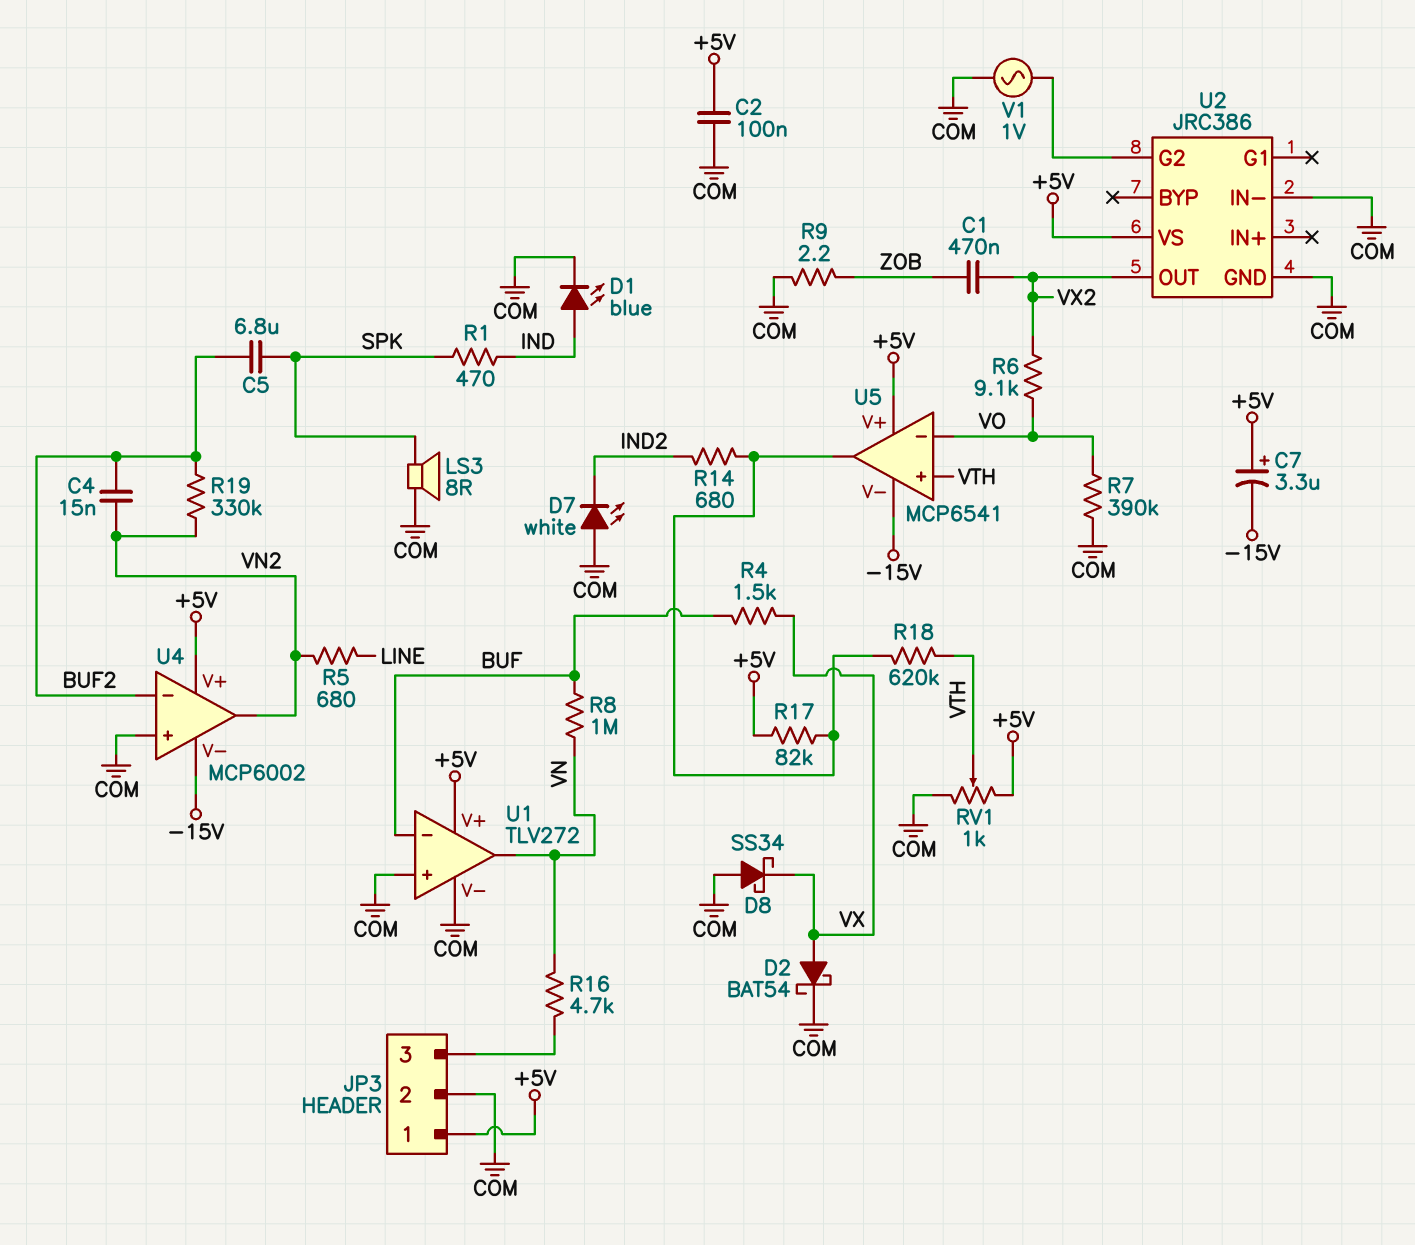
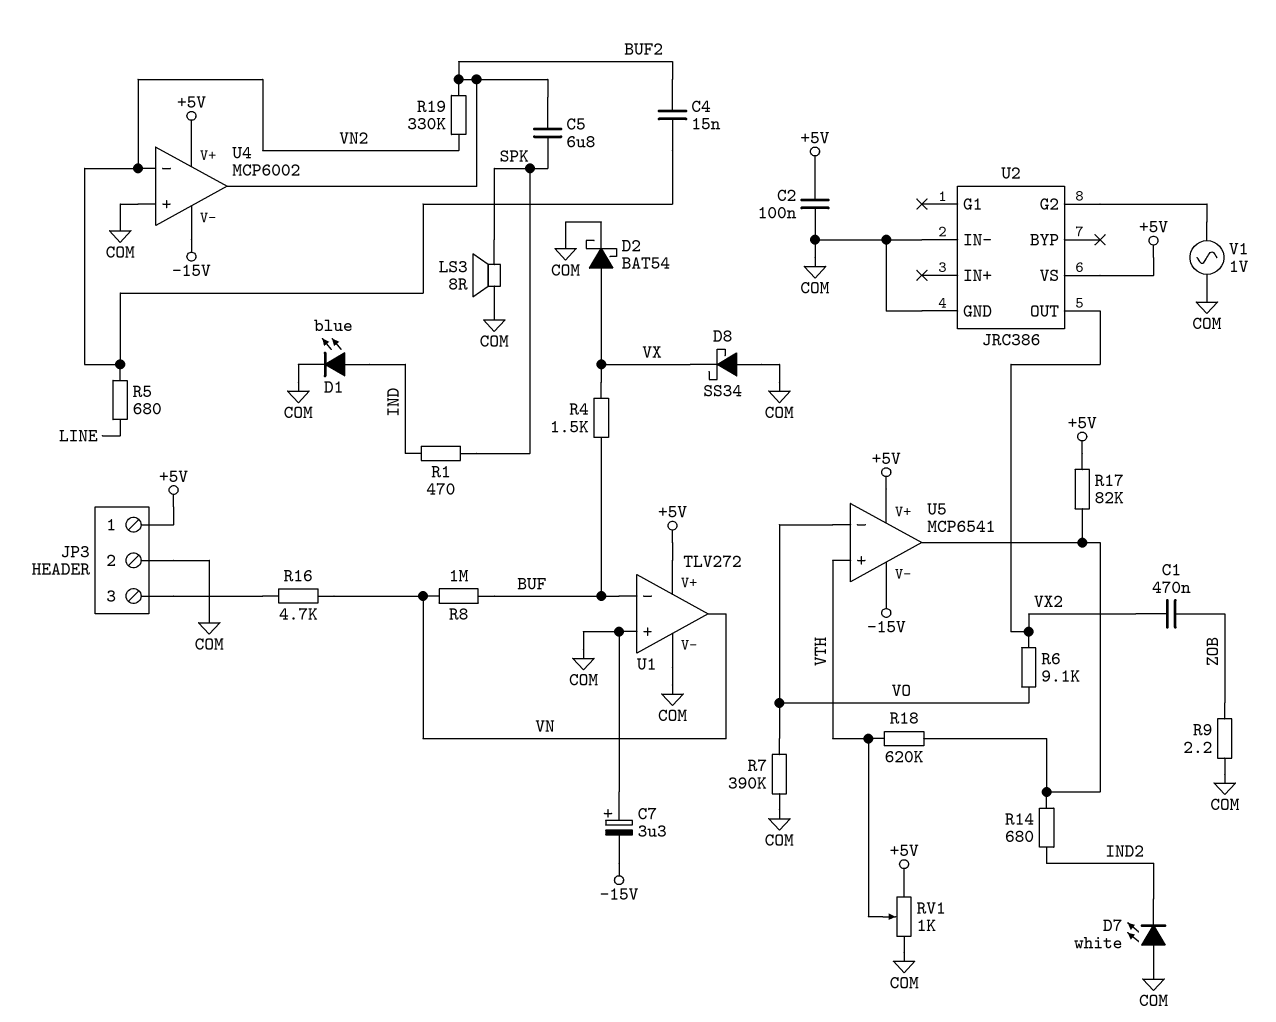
C7: 3.3uF (plus +5V, minus -15V) -> 3.3uF (plus COM, minus -15V)
U4 pin in-: BUF2 -> VN2
U4 pin out: VN2 -> BUF2

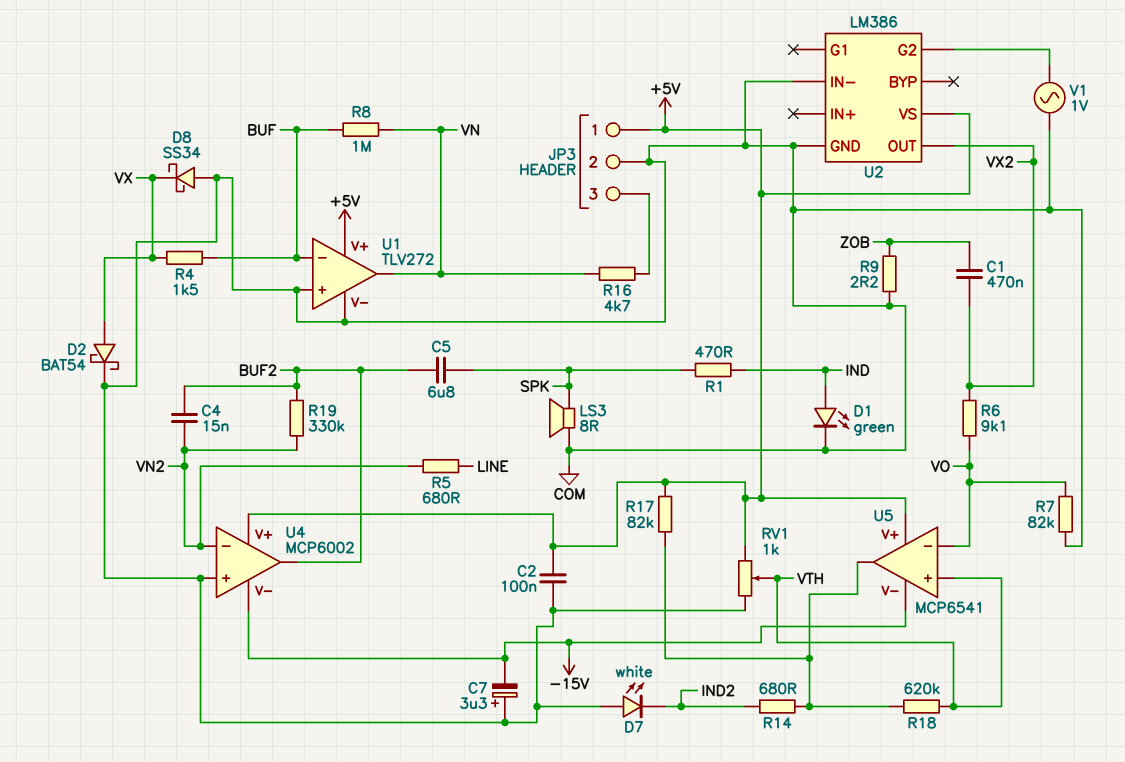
D1: LED blue (A IND, K COM) -> LED green (A IND, K COM)
R7: 390k (COM, VO) -> 82k (COM, VO)
U2: JRC386 -> LM386

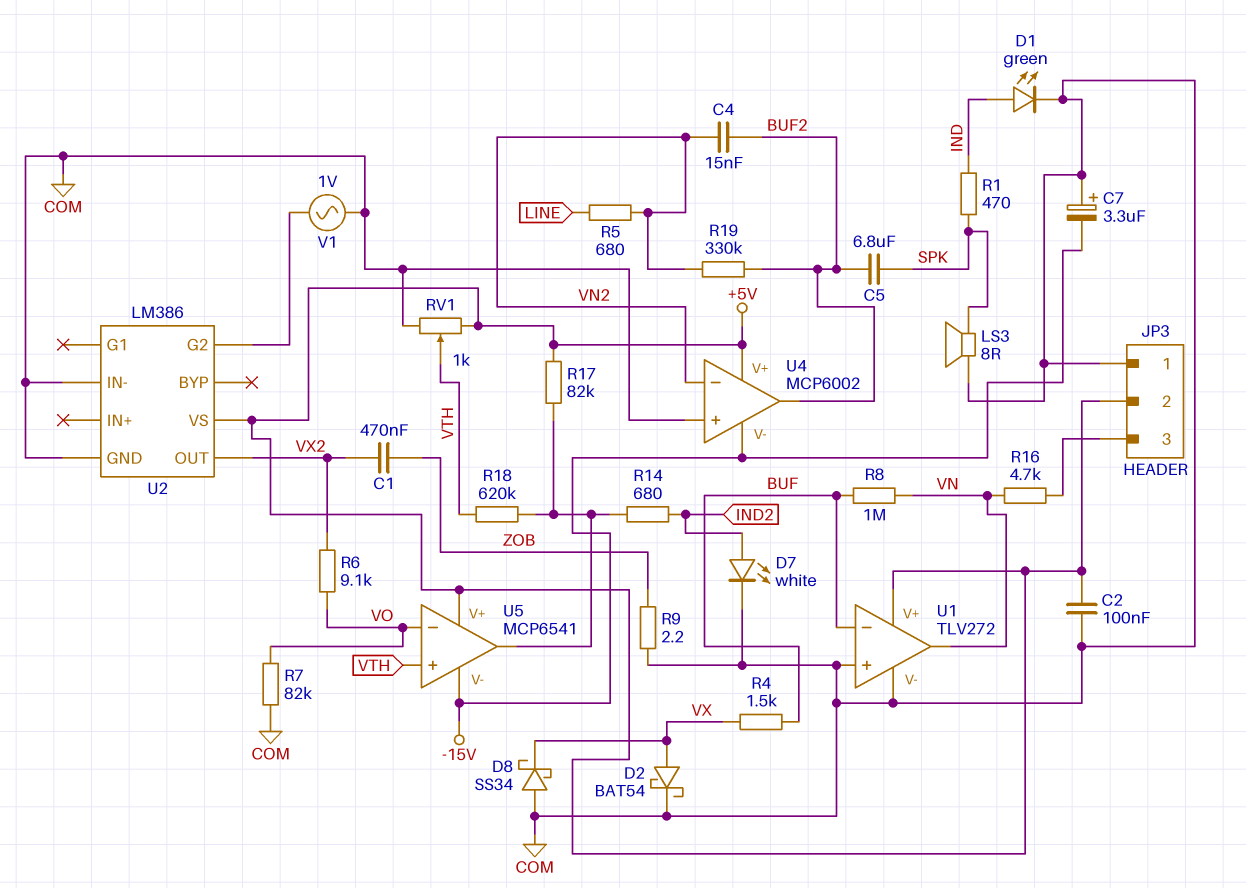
D7: LED white (A COM, K IND2) -> LED white (A IND2, K COM)
JP3 pin 1: +5V -> COM
JP3 pin 2: COM -> +5V

